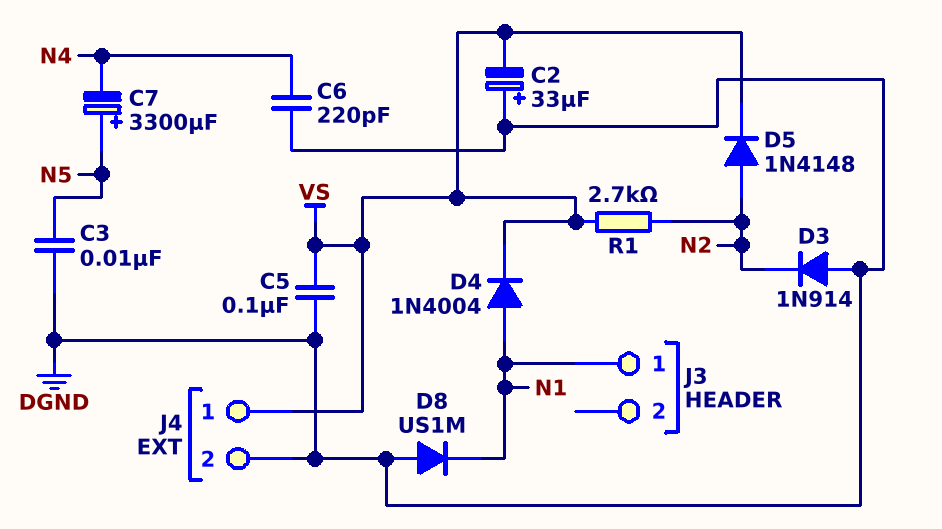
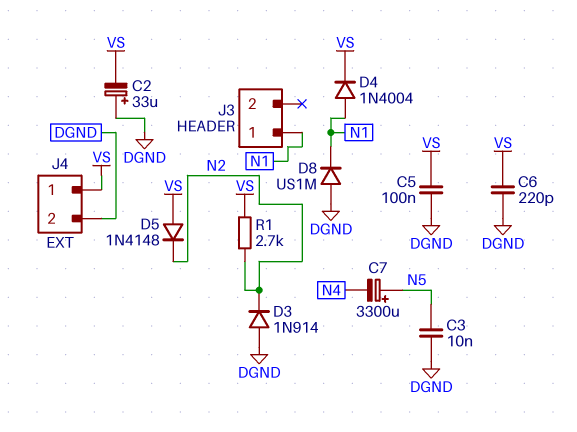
C6: 220pF (DGND, N4) -> 220pF (DGND, VS)
D5: diode 1N4148 (A N2, K VS) -> diode 1N4148 (A VS, K N2)

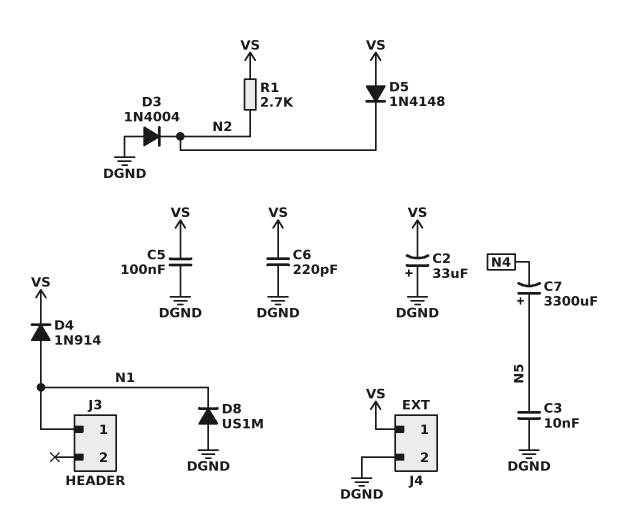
D3: diode 1N914 (A DGND, K N2) -> diode 1N4004 (A DGND, K N2)
D4: diode 1N4004 (A N1, K VS) -> diode 1N914 (A N1, K VS)

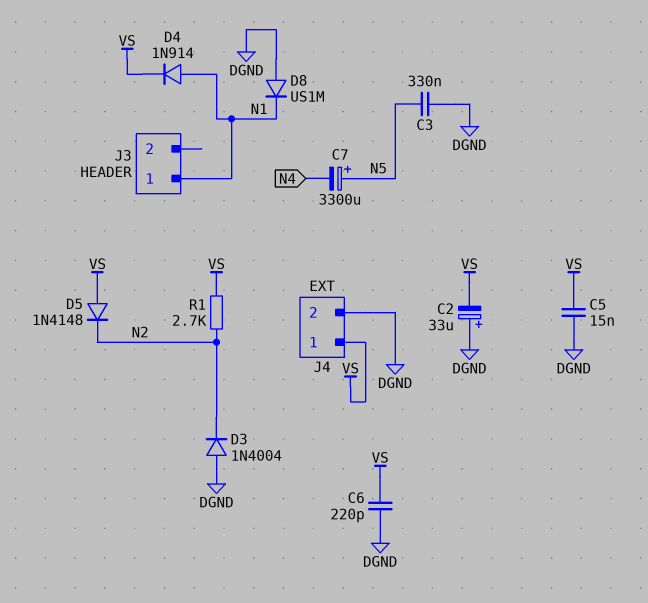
C3: 10nF (DGND, N5) -> 330nF (DGND, N5)
C5: 100nF (DGND, VS) -> 15nF (DGND, VS)

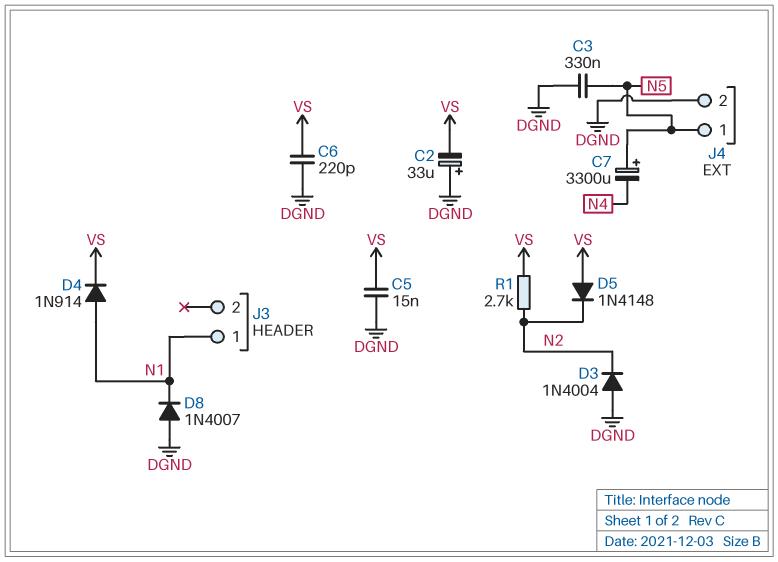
D8: diode US1M (A DGND, K N1) -> diode 1N4007 (A DGND, K N1)
J4 pin 1: VS -> N5

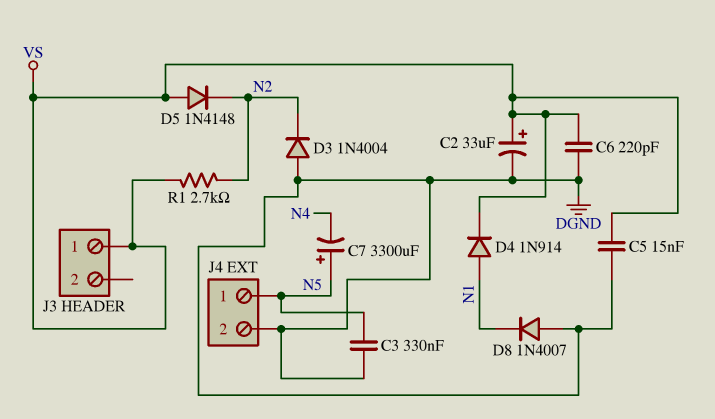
C2: 33uF (plus DGND, minus VS) -> 33uF (plus VS, minus DGND)
J3 pin 1: N1 -> VS

